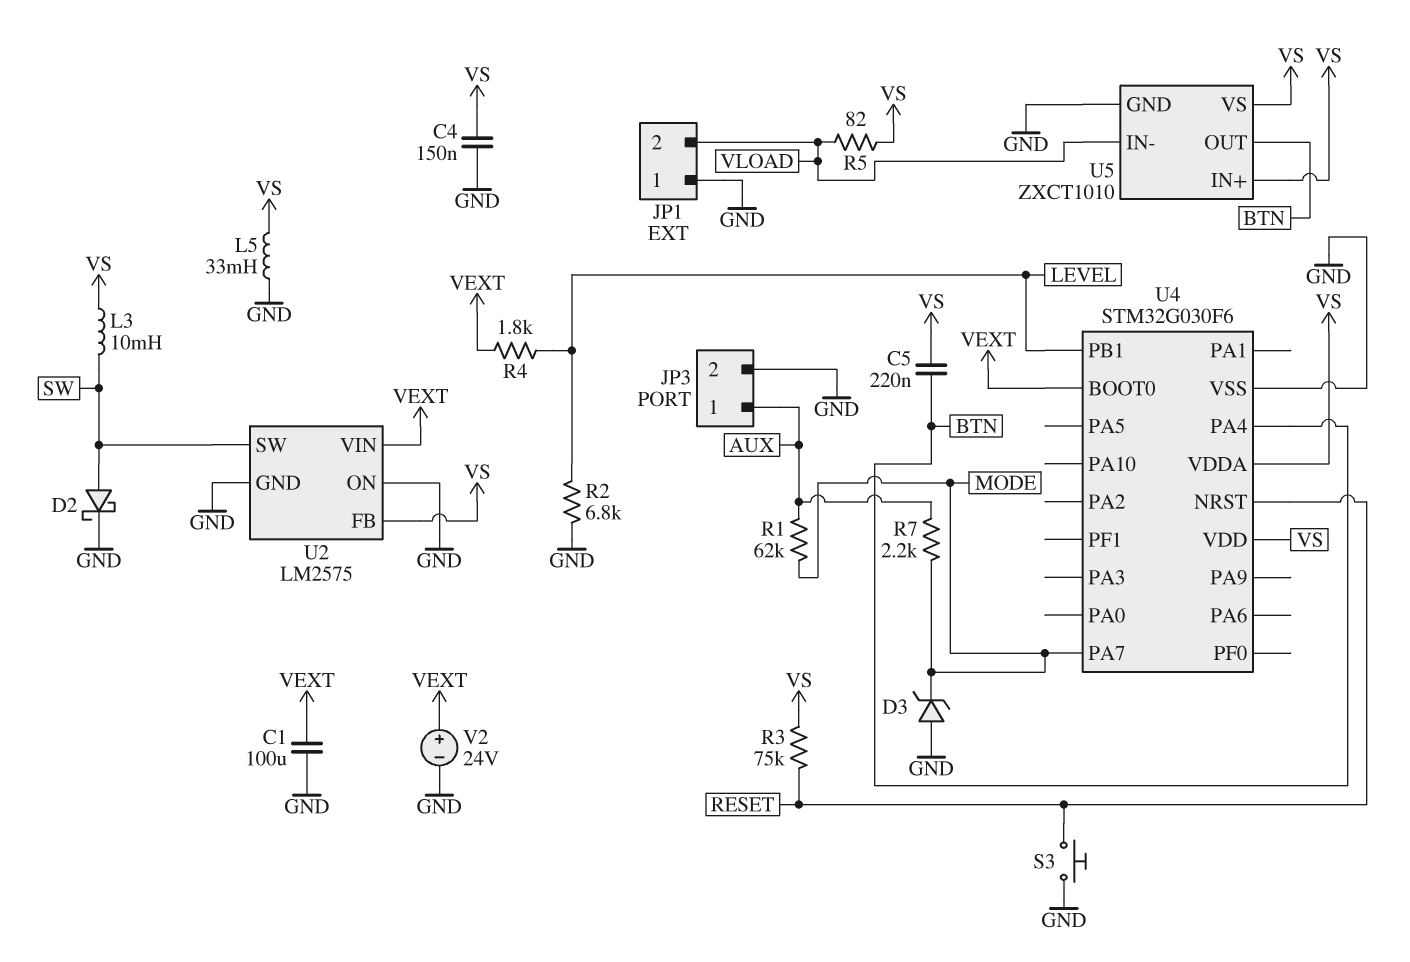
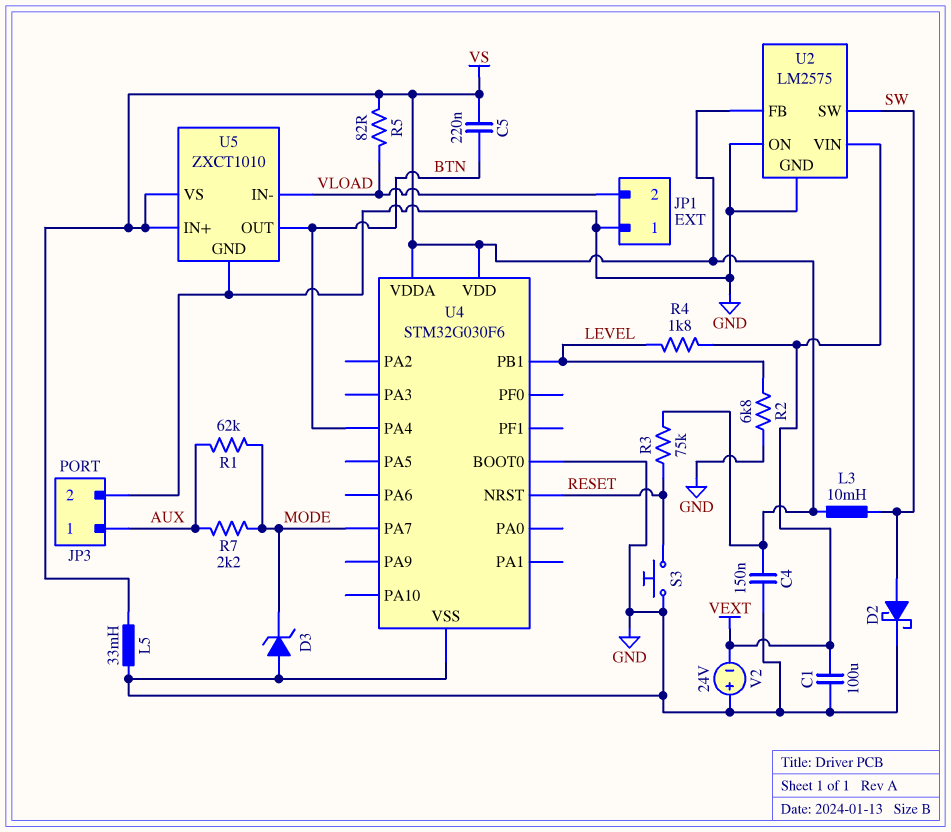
U4 pin BOOT0: VEXT -> GND
V2: 24V (plus VEXT, minus GND) -> 24V (plus GND, minus VEXT)

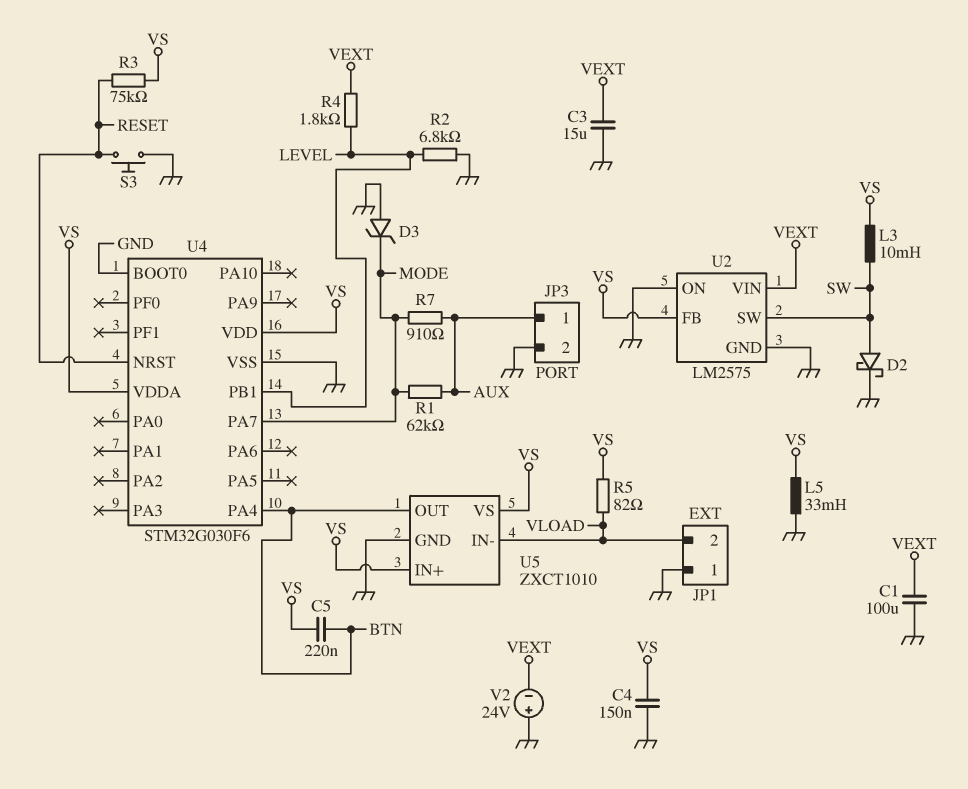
C3: none -> 15uF (GND, VEXT)
R7: 2.2k (AUX, MODE) -> 910 (AUX, MODE)

